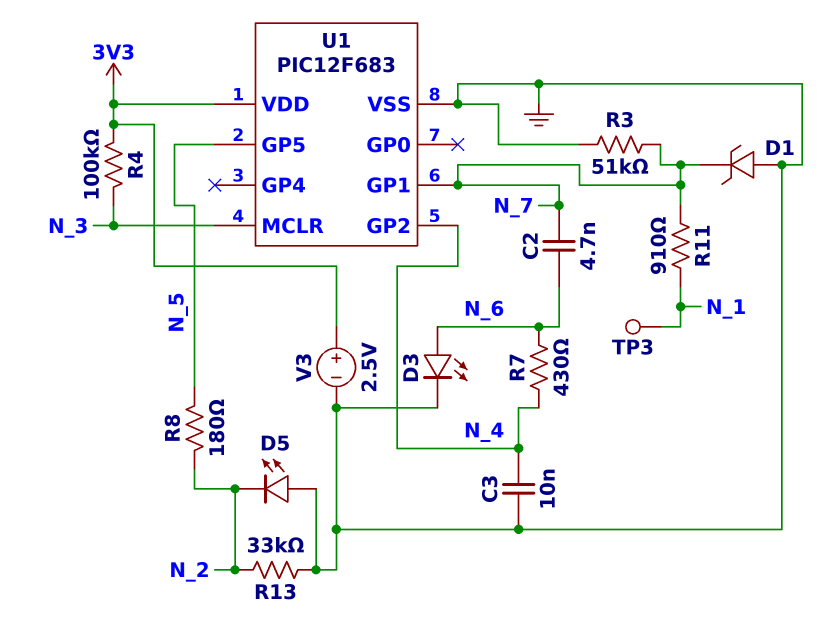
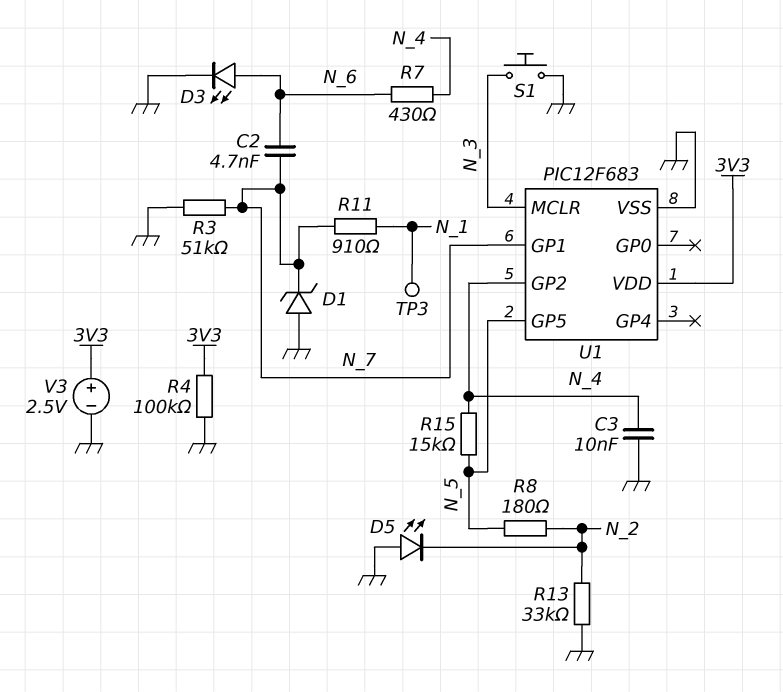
R4: 100k (3V3, N_3) -> 100k (3V3, GND)
R15: none -> 15k (N_4, N_5)
S1: none -> button (GND, N_3)

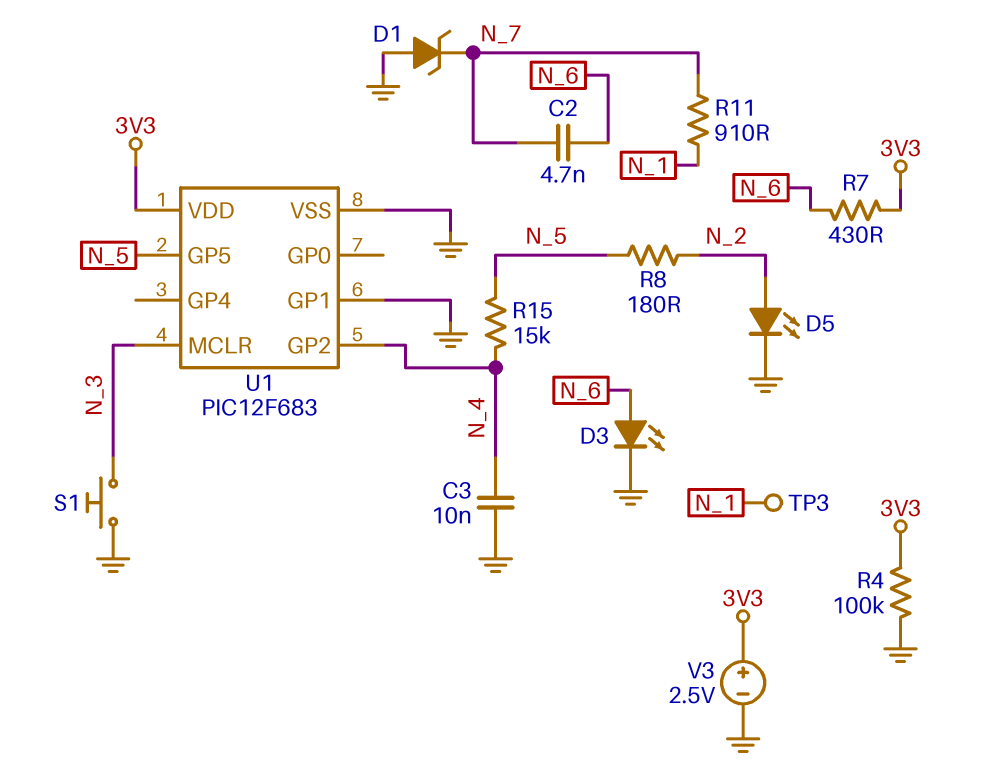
D5: LED (A GND, K N_2) -> LED (A N_2, K GND)
R3: 51k (GND, N_7) -> none
R7: 430 (N_4, N_6) -> 430 (3V3, N_6)
R13: 33k (GND, N_2) -> none
U1 pin GP1: N_7 -> GND

